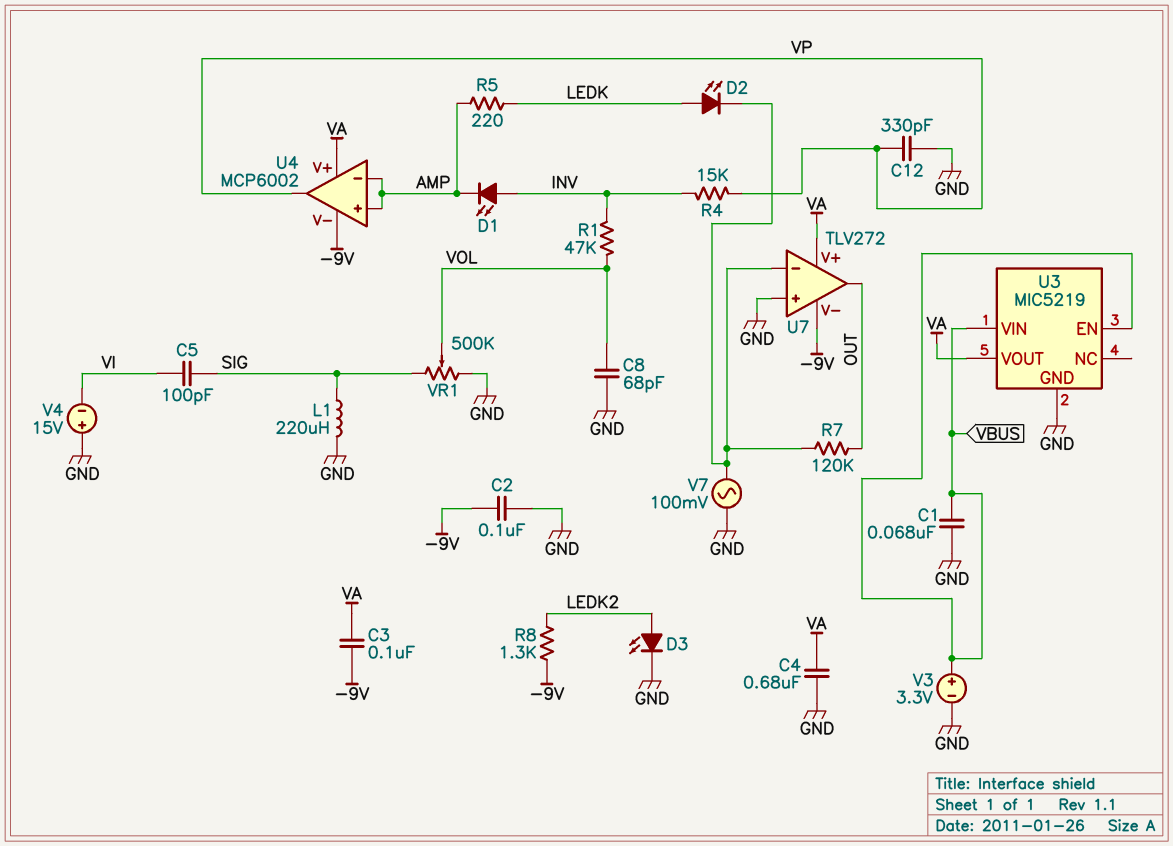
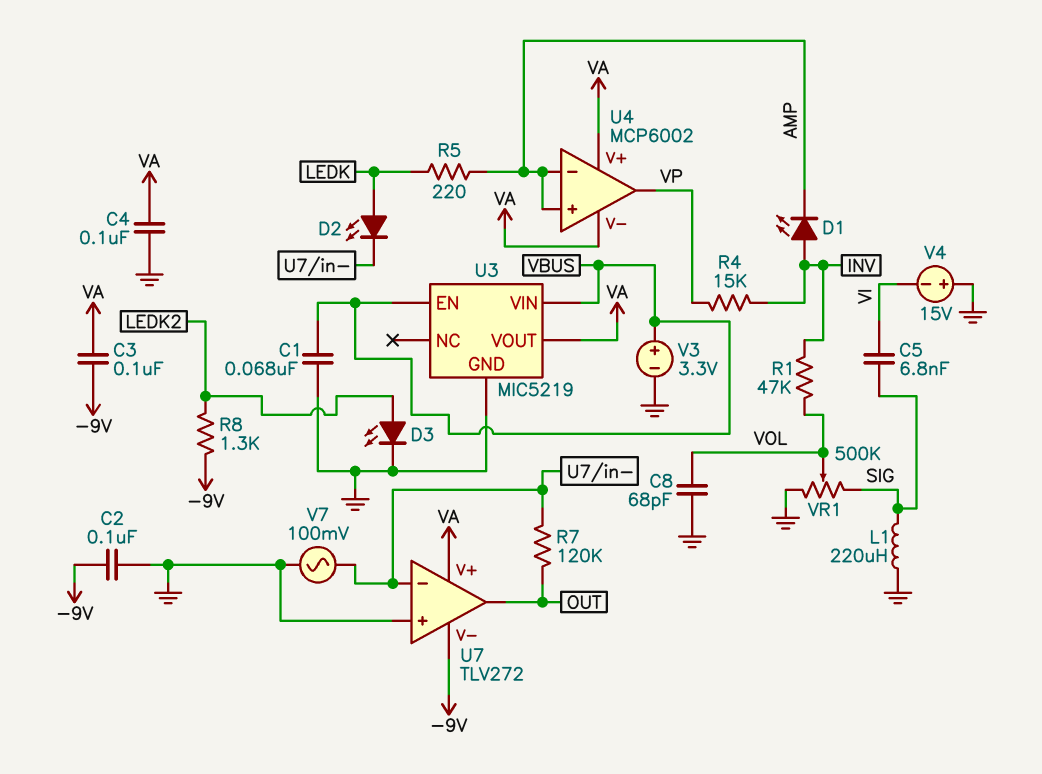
C4: 680nF (GND, VA) -> 100nF (GND, VA)
C5: 100pF (SIG, VI) -> 6.8nF (SIG, VI)
C12: 330pF (GND, VP) -> none
U4 pin V-: -9V -> VA

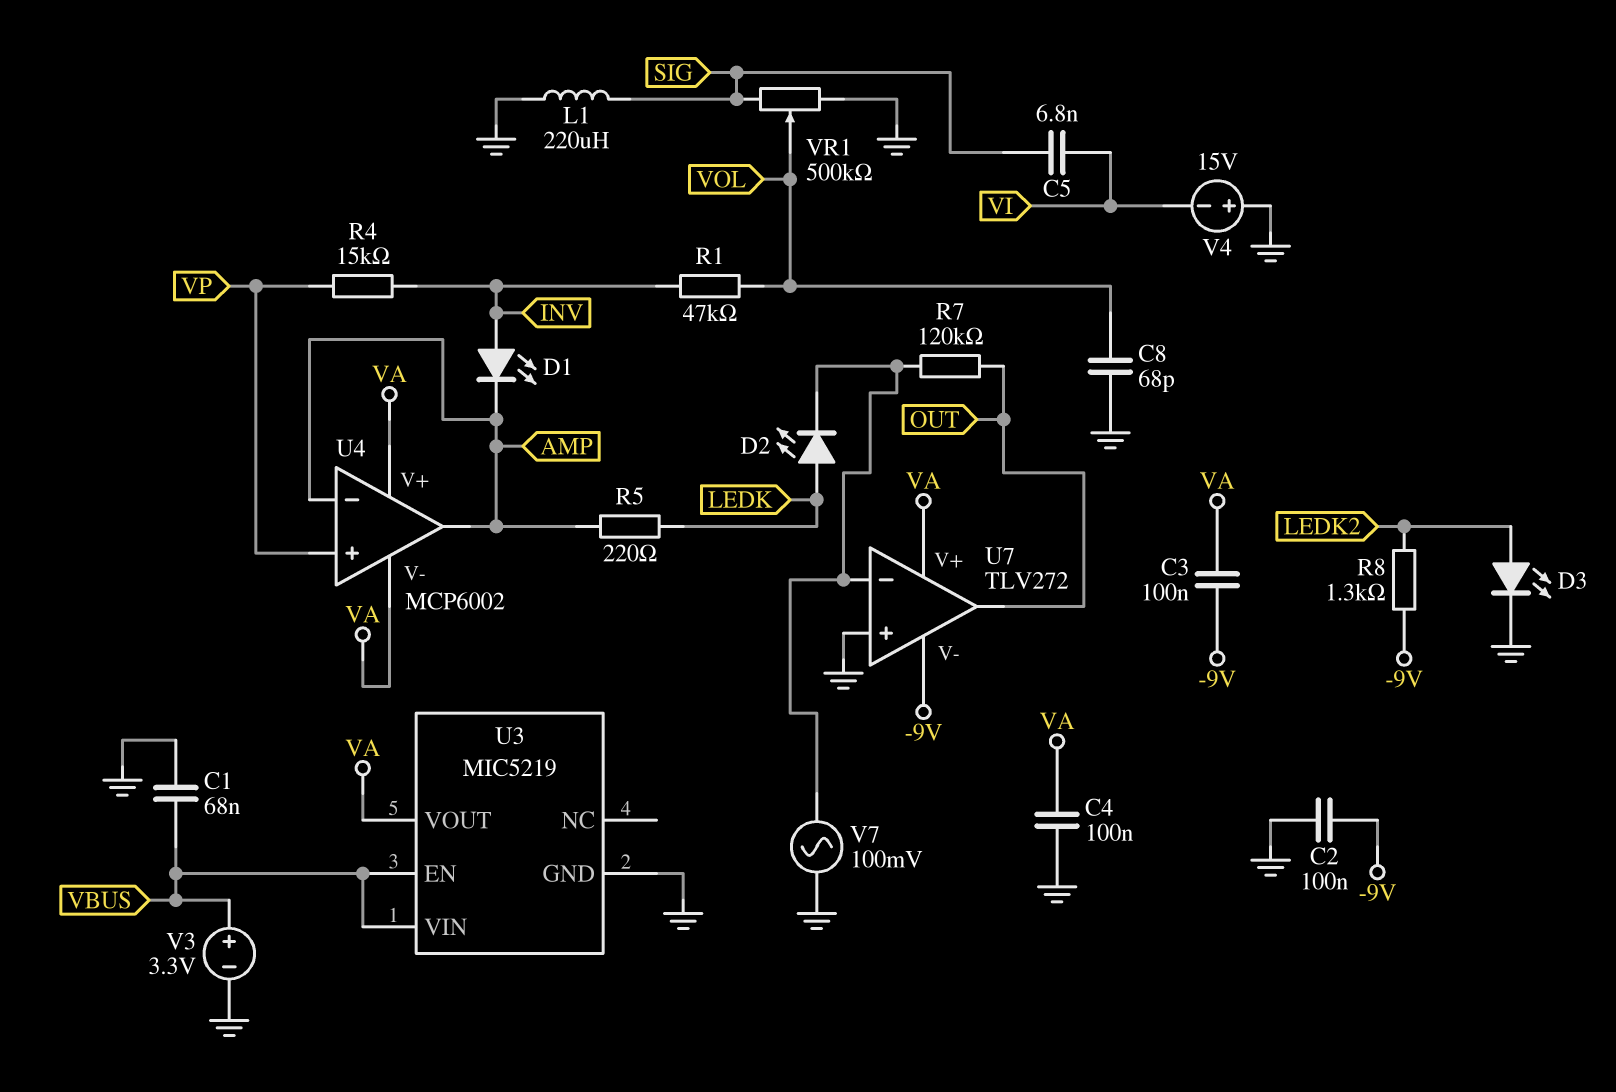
U4 pin in+: AMP -> VP
U4 pin out: VP -> AMP

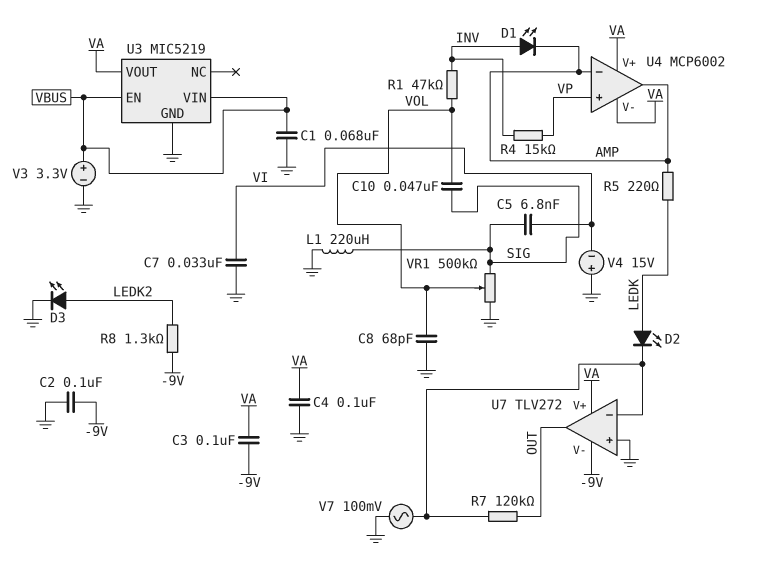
C7: none -> 33nF (GND, VI)
C10: none -> 47nF (SIG, VOL)

